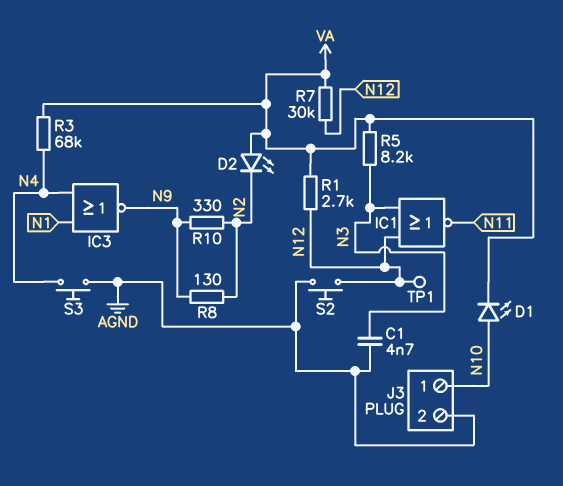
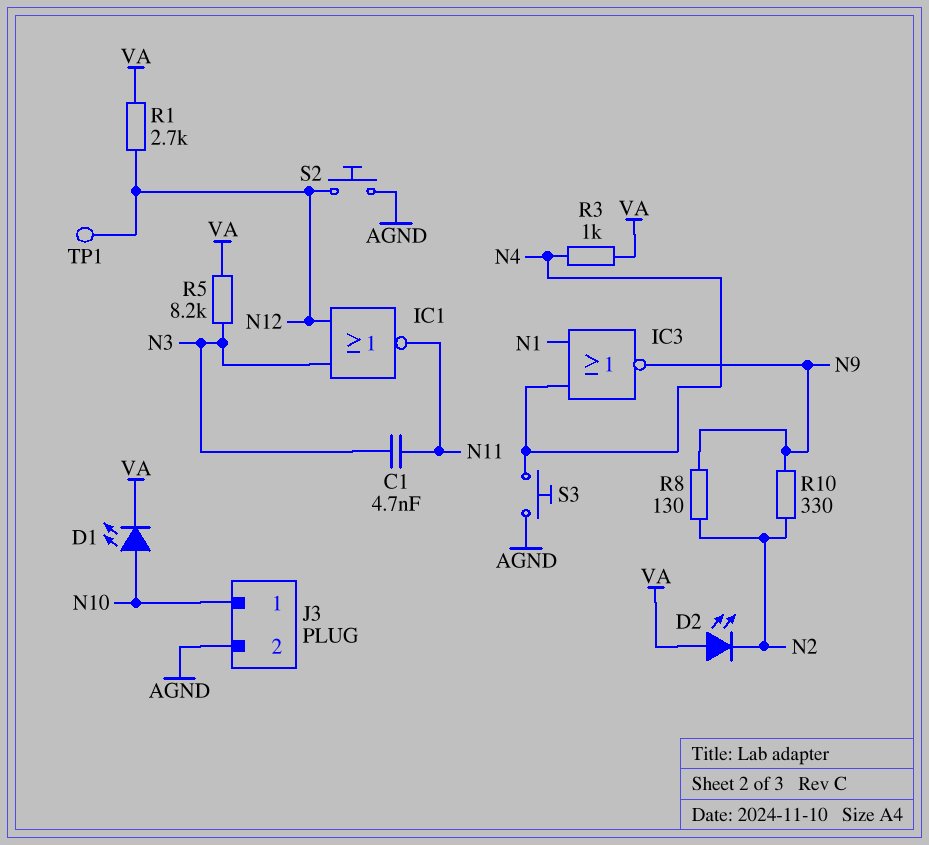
C1: 4.7nF (AGND, N3) -> 4.7nF (N3, N11)
R3: 68k (N4, VA) -> 1k (N4, VA)
R7: 30k (N12, VA) -> none

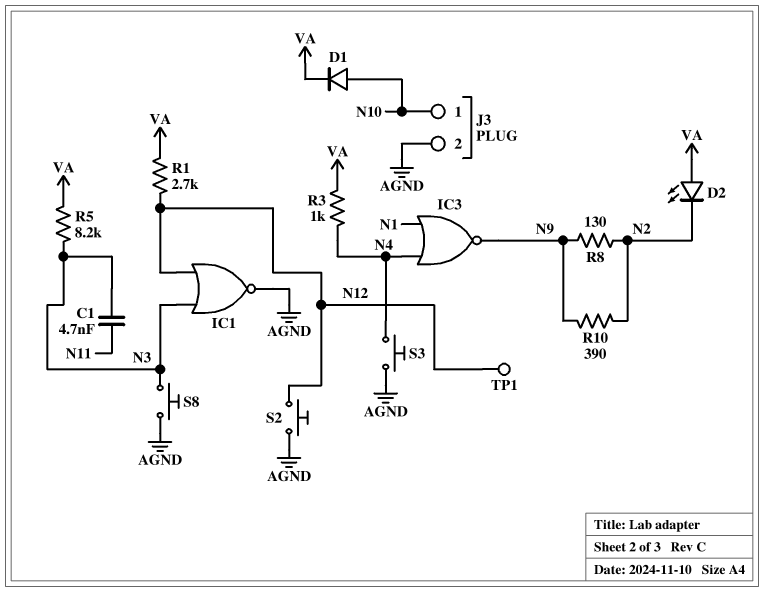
D1: LED (A N10, K VA) -> diode (A N10, K VA)
IC1: NOR (in N3, in N12, out N11) -> NOR (in N3, in N12, out AGND)
R10: 330 (N2, N9) -> 390 (N2, N9)
S8: none -> button (AGND, N3)

